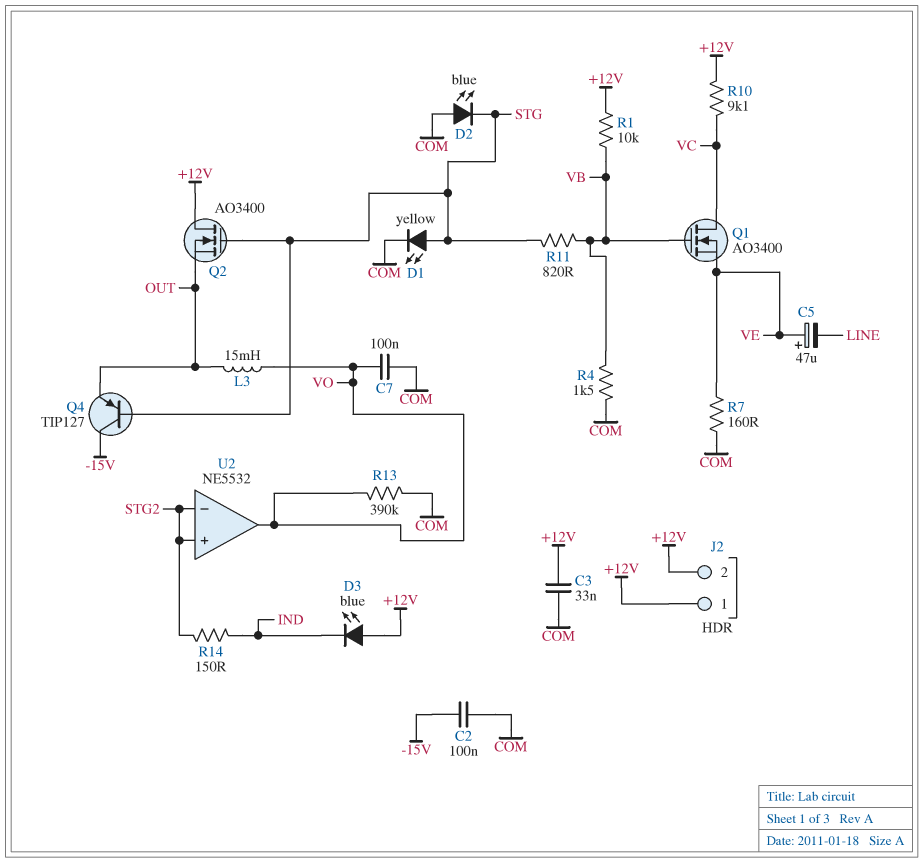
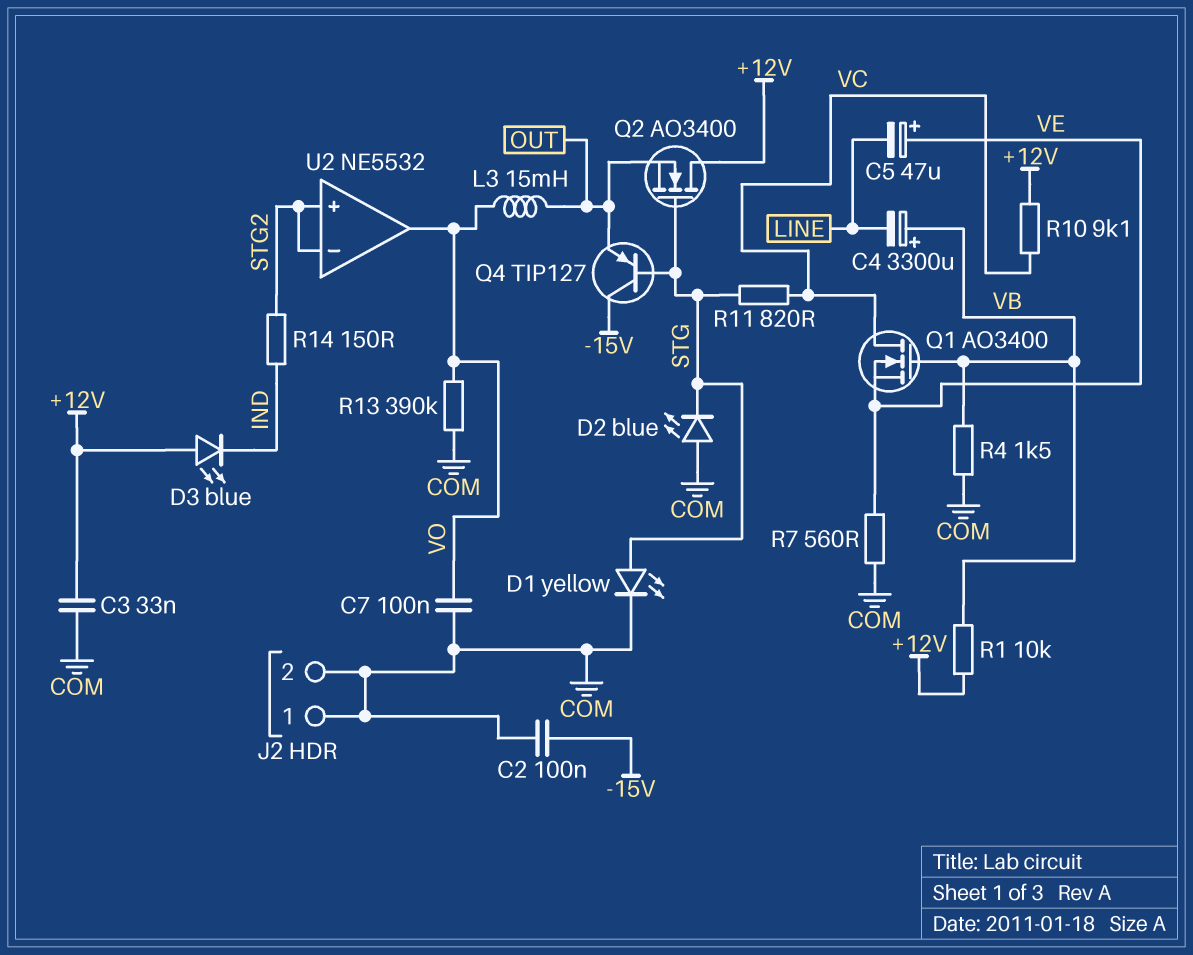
C4: none -> 3300uF (plus VB, minus LINE)
J2 pin 1: +12V -> COM
J2 pin 2: +12V -> COM
R7: 160 (COM, VE) -> 560 (COM, VE)
R11: 820 (STG, VB) -> 820 (STG, VC)

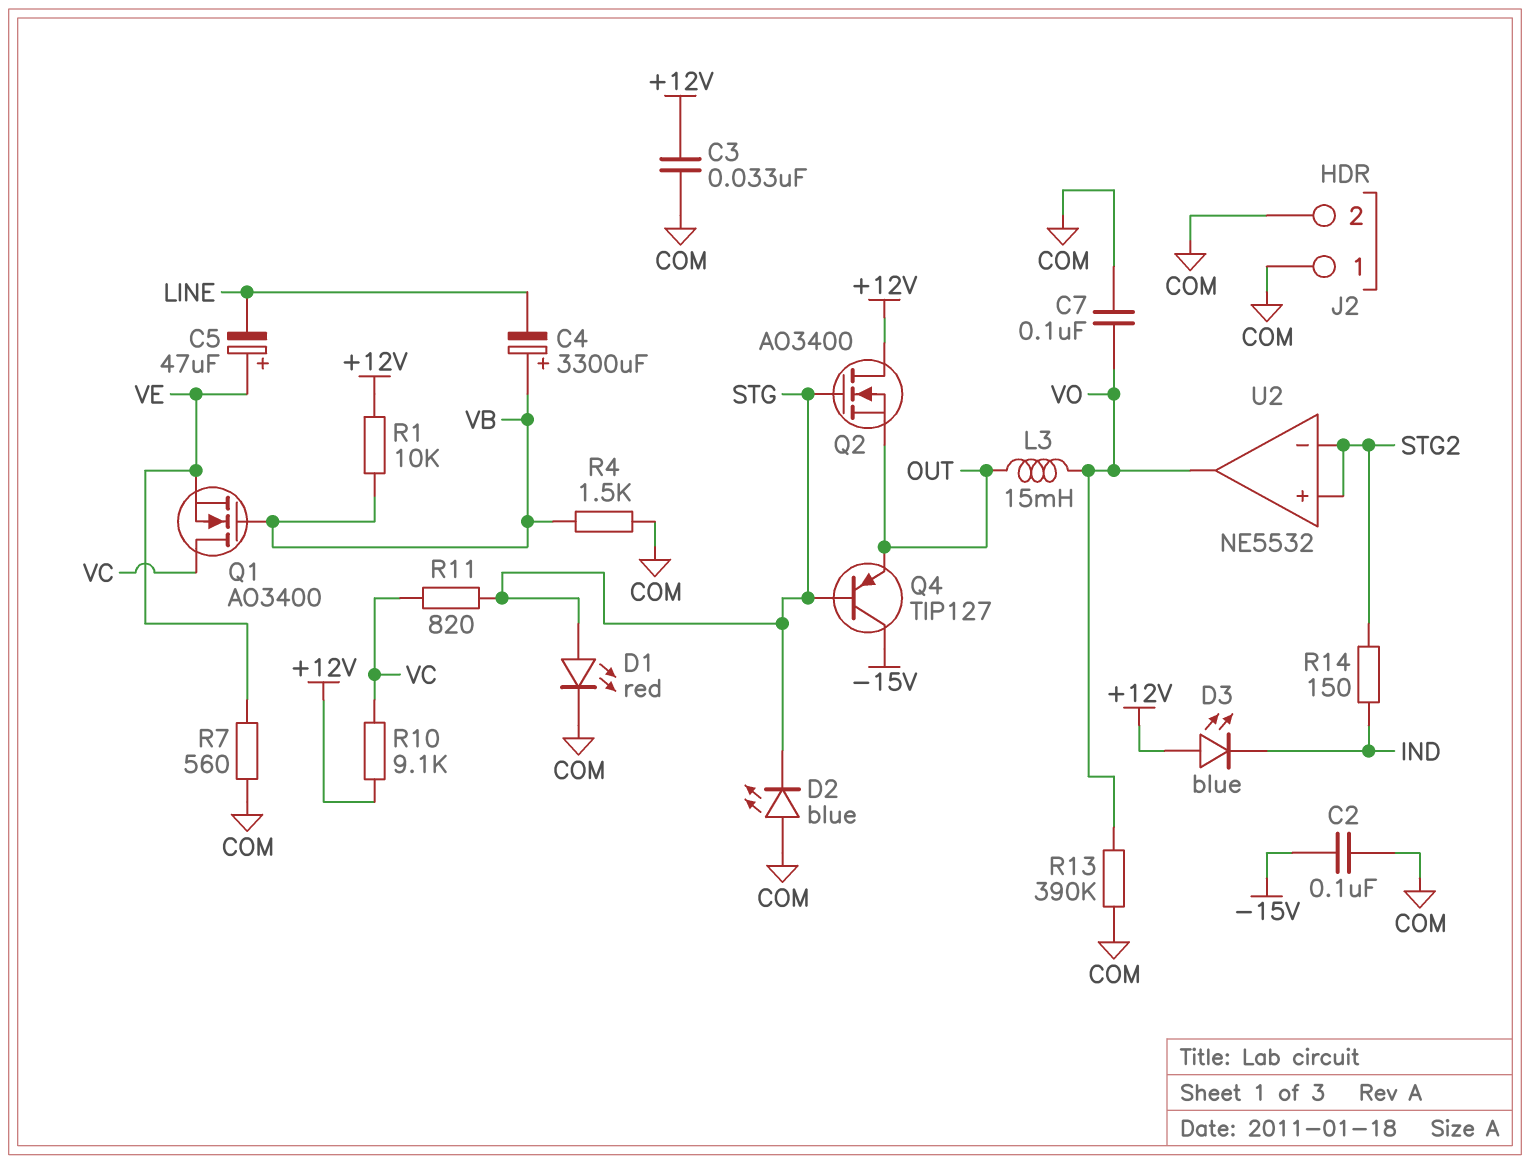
D1: LED yellow (A STG, K COM) -> LED red (A STG, K COM)

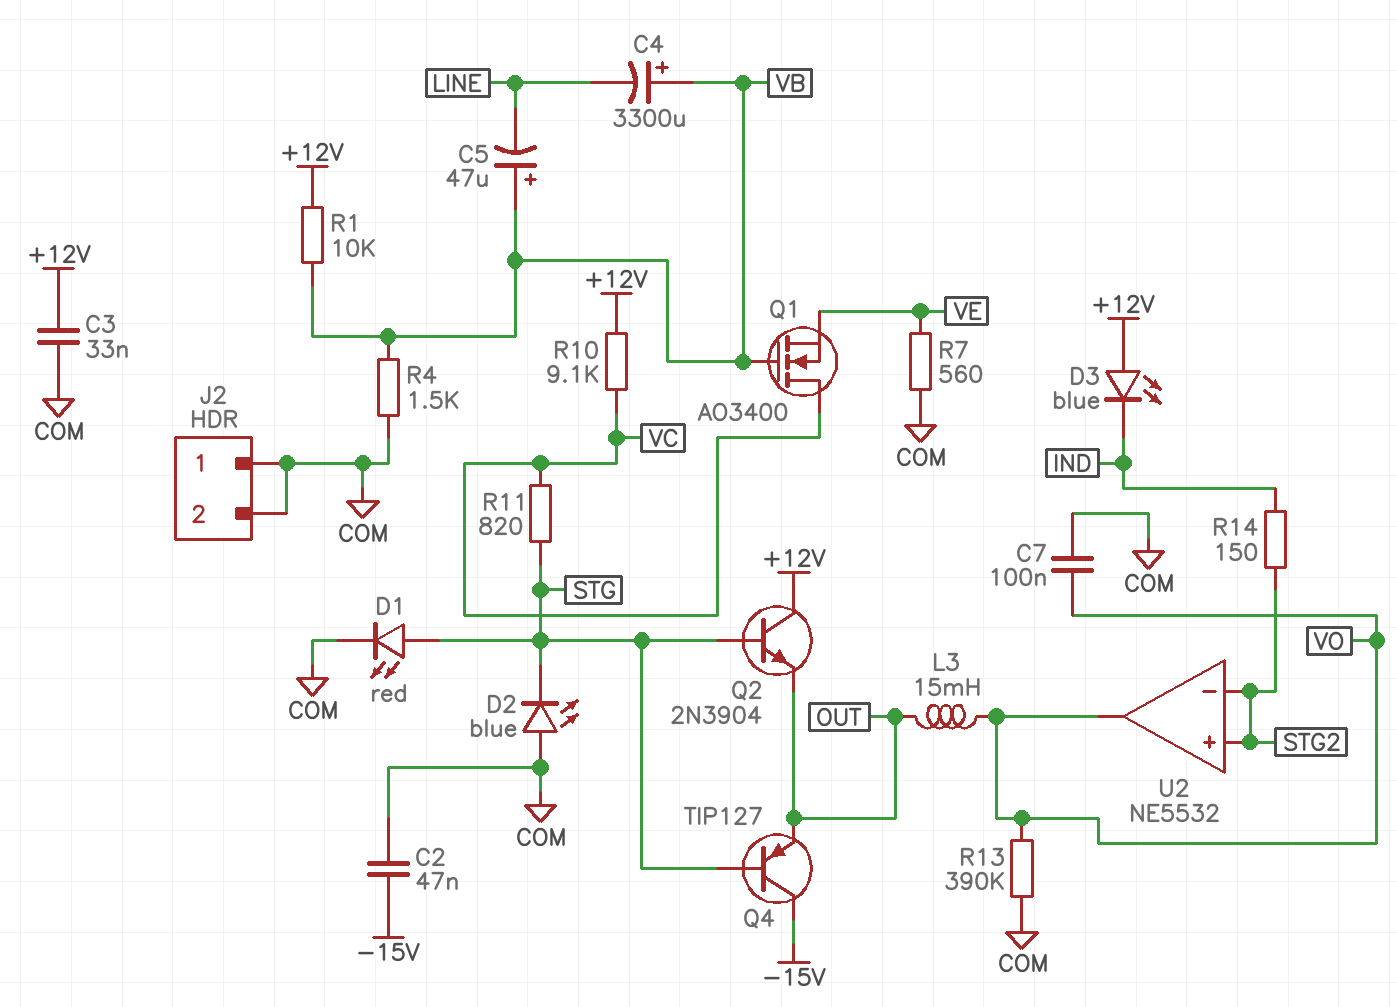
C2: 100nF (-15V, COM) -> 47nF (-15V, COM)
C5: 47uF (plus VE, minus LINE) -> 47uF (plus VB, minus LINE)
Q2: NMOS AO3400 (G STG, D +12V, S OUT) -> NPN 2N3904 (B STG, C +12V, E OUT)

